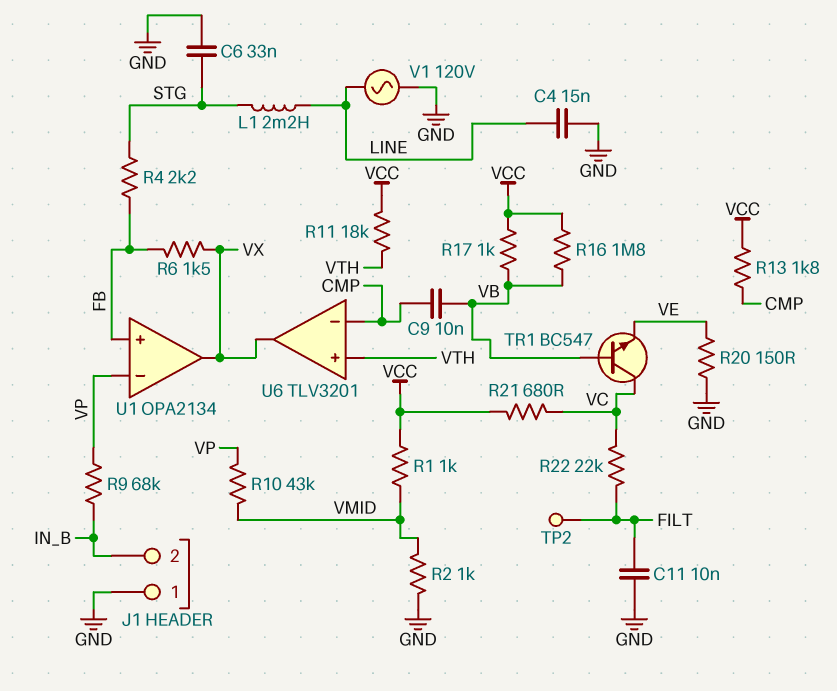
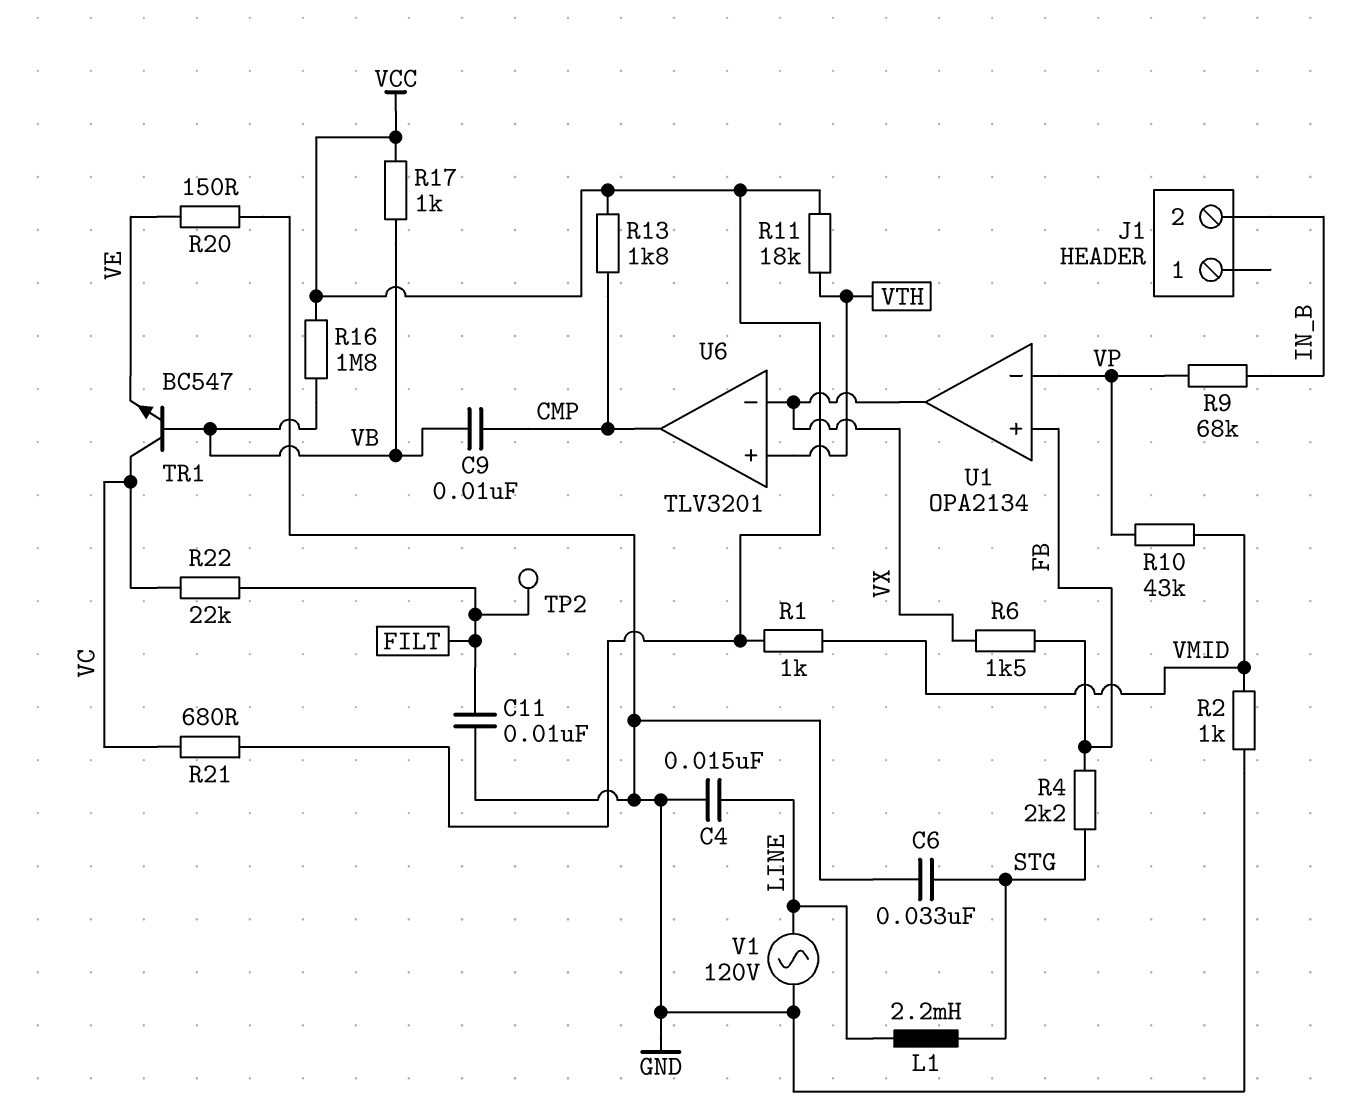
J1 pin 1: GND -> none
U6 pin in-: CMP -> VX
U6 pin out: VX -> CMP

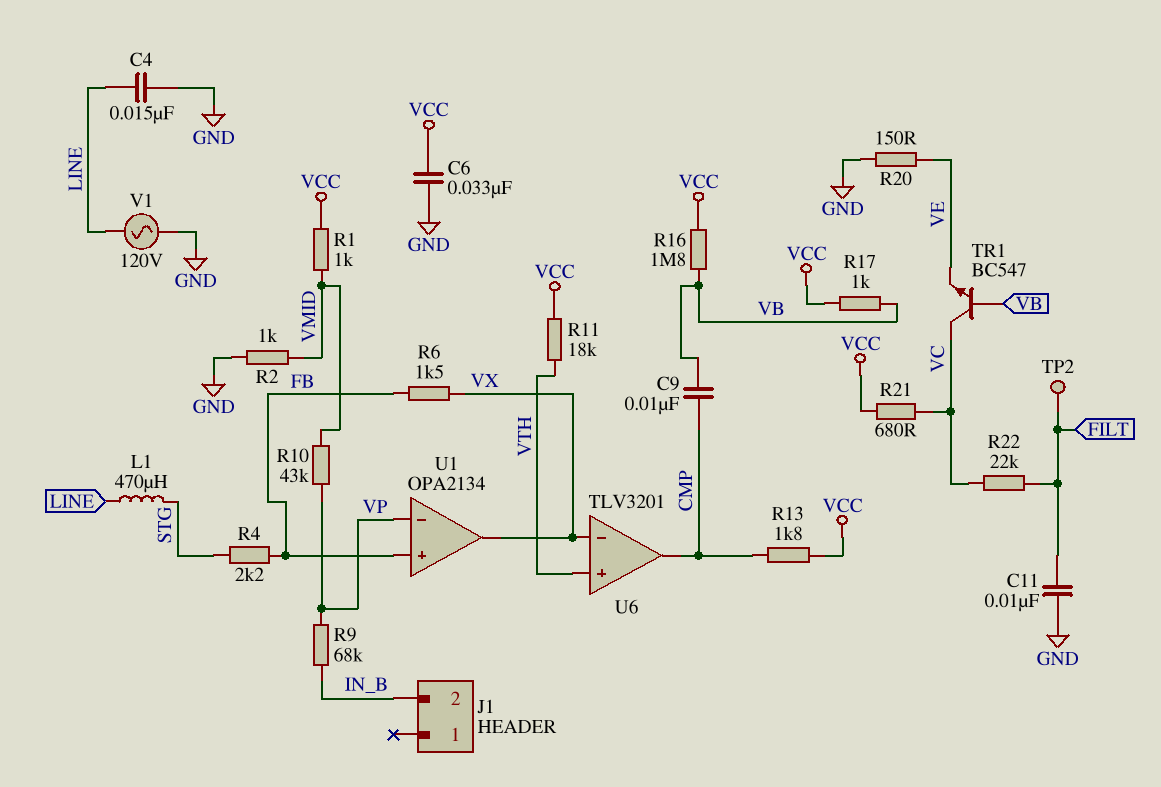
C6: 33nF (GND, STG) -> 33nF (GND, VCC)
L1: 2.2mH (LINE, STG) -> 470uH (LINE, STG)

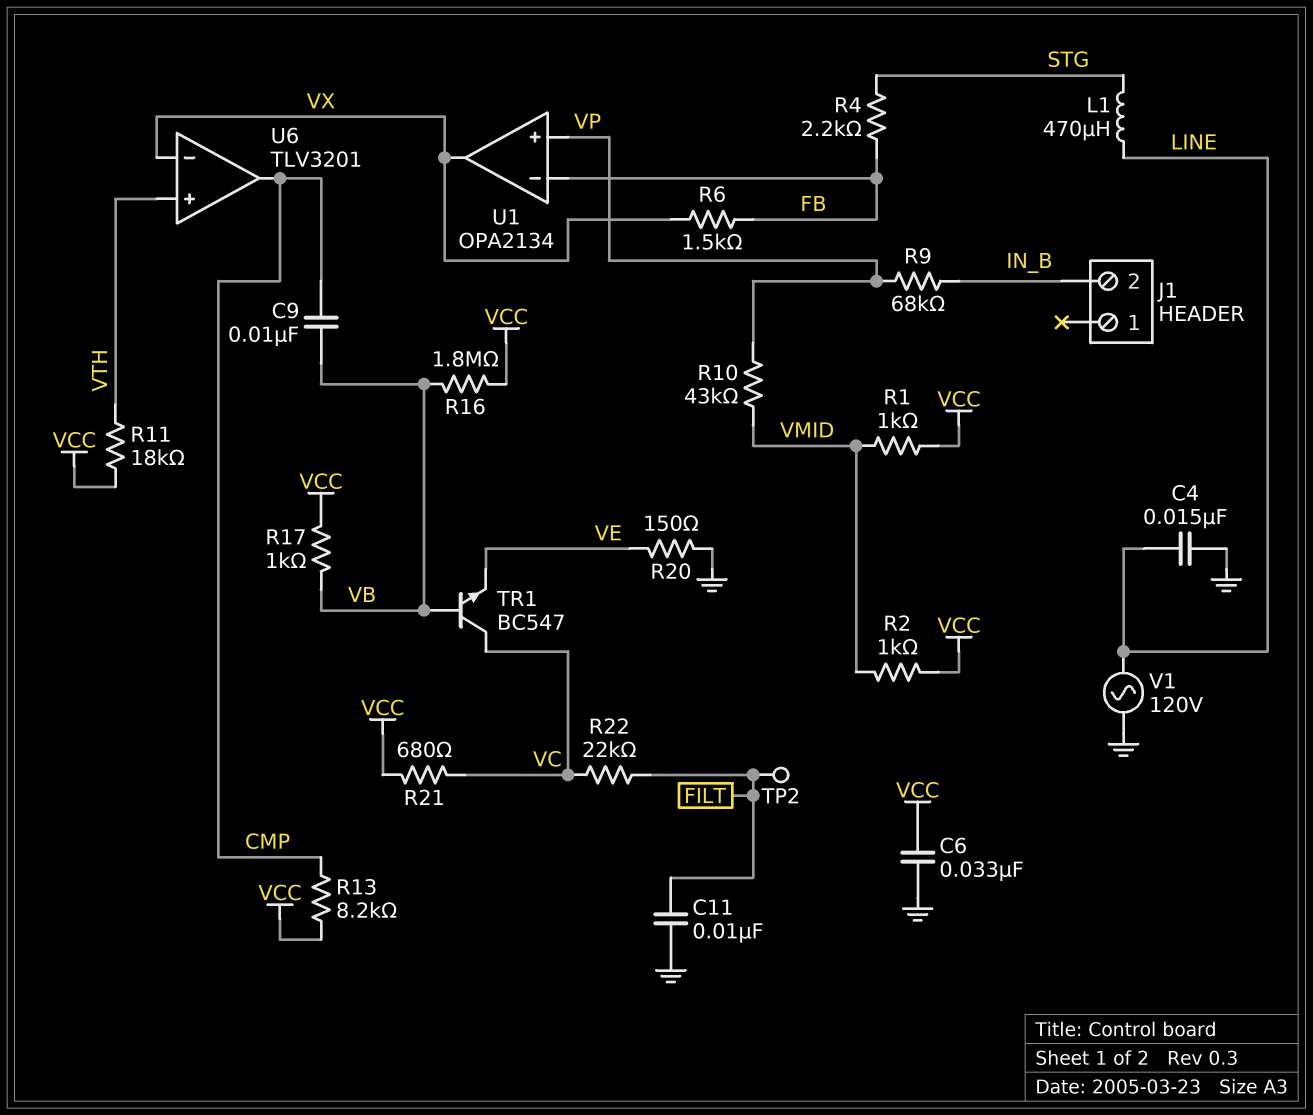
R2: 1k (GND, VMID) -> 1k (VCC, VMID)
R13: 1.8k (CMP, VCC) -> 8.2k (CMP, VCC)
U1 pin in+: FB -> VP
U1 pin in-: VP -> FB

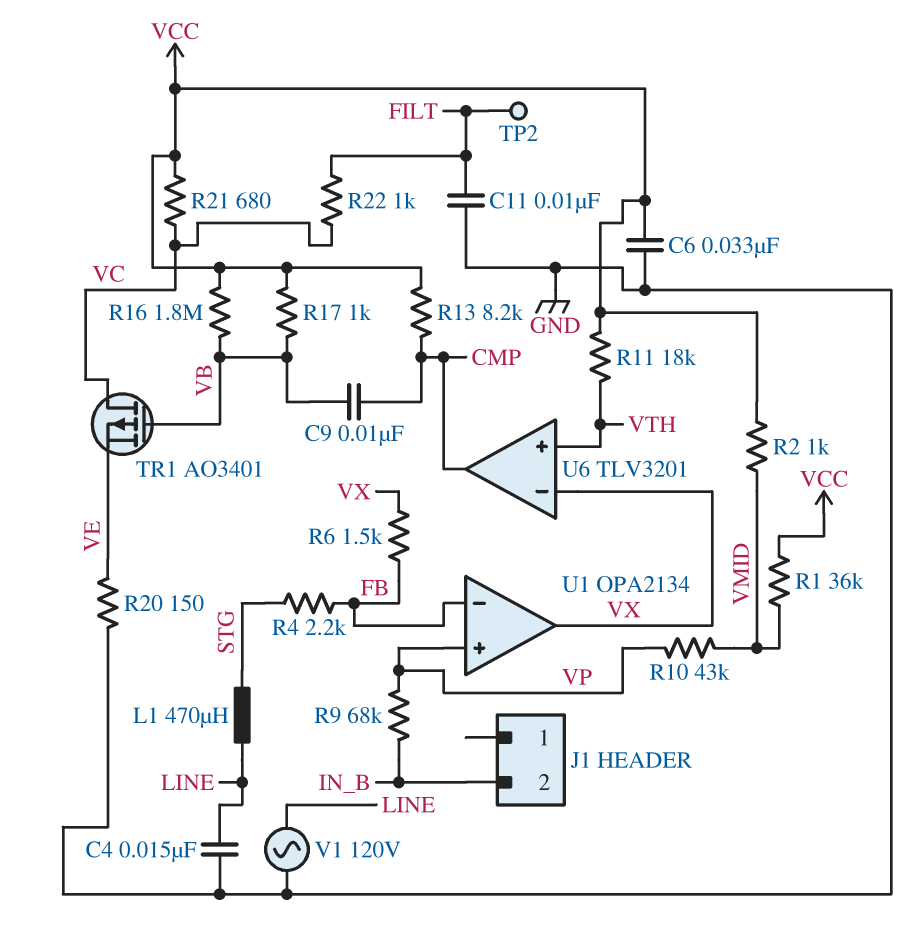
R1: 1k (VCC, VMID) -> 36k (VCC, VMID)
R22: 22k (FILT, VC) -> 1k (FILT, VC)
TR1: NPN BC547 (B VB, C VC, E VE) -> PMOS AO3401 (G VB, D VC, S VE)

